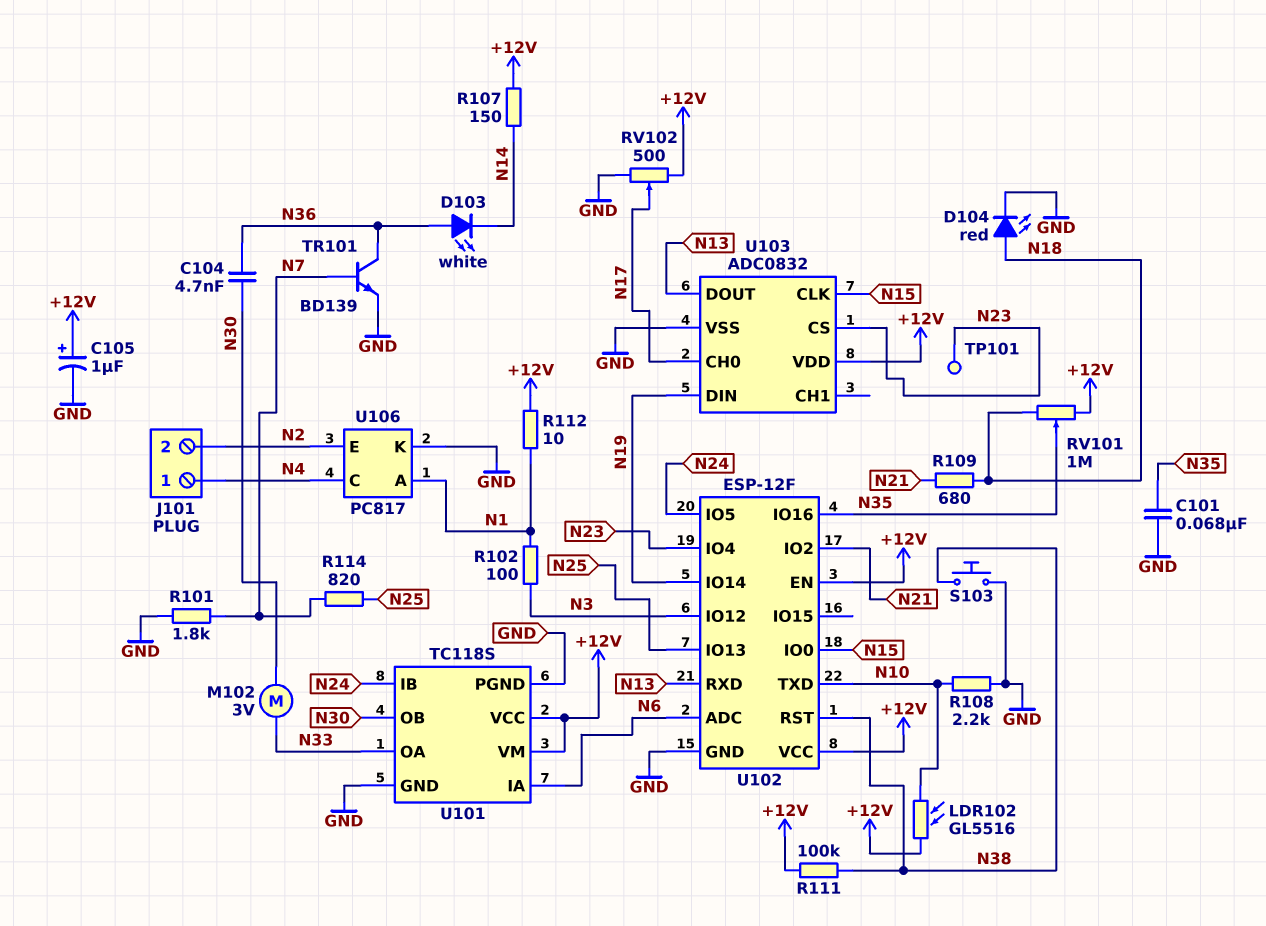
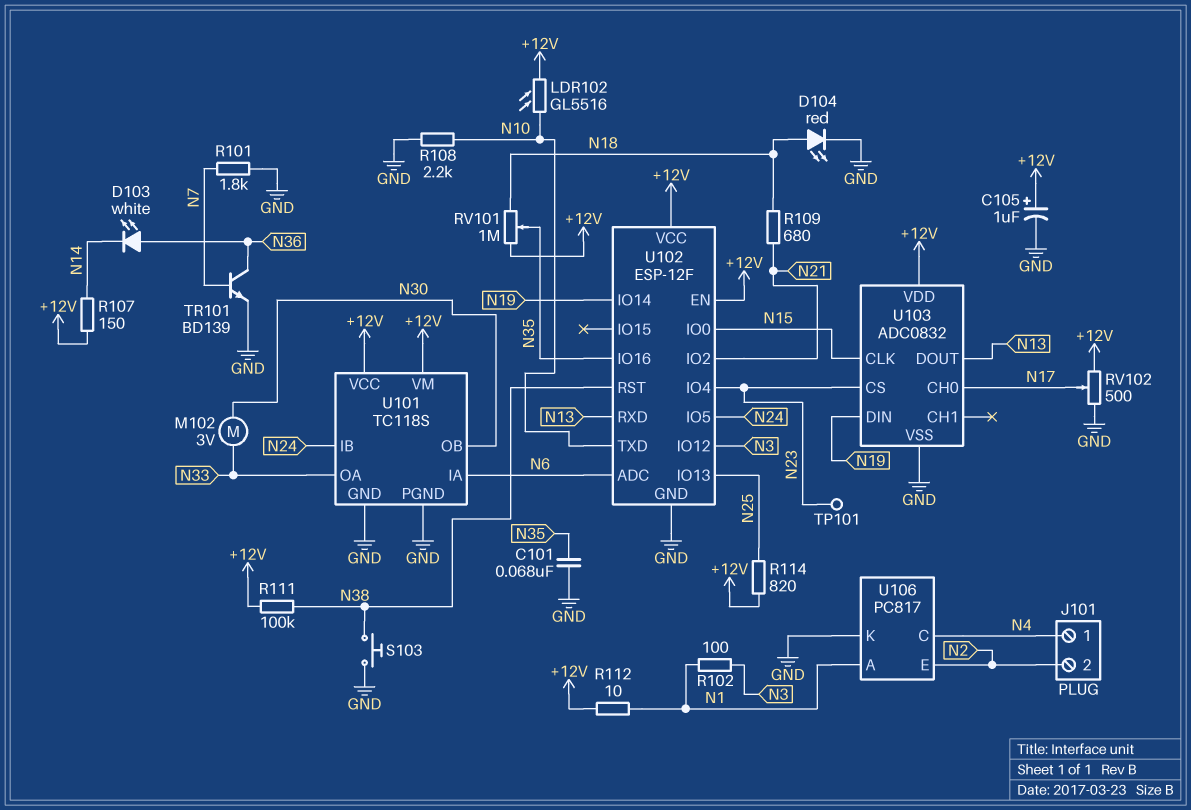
C104: 4.7nF (N30, N36) -> none
R114: 820 (N7, N25) -> 820 (+12V, N25)

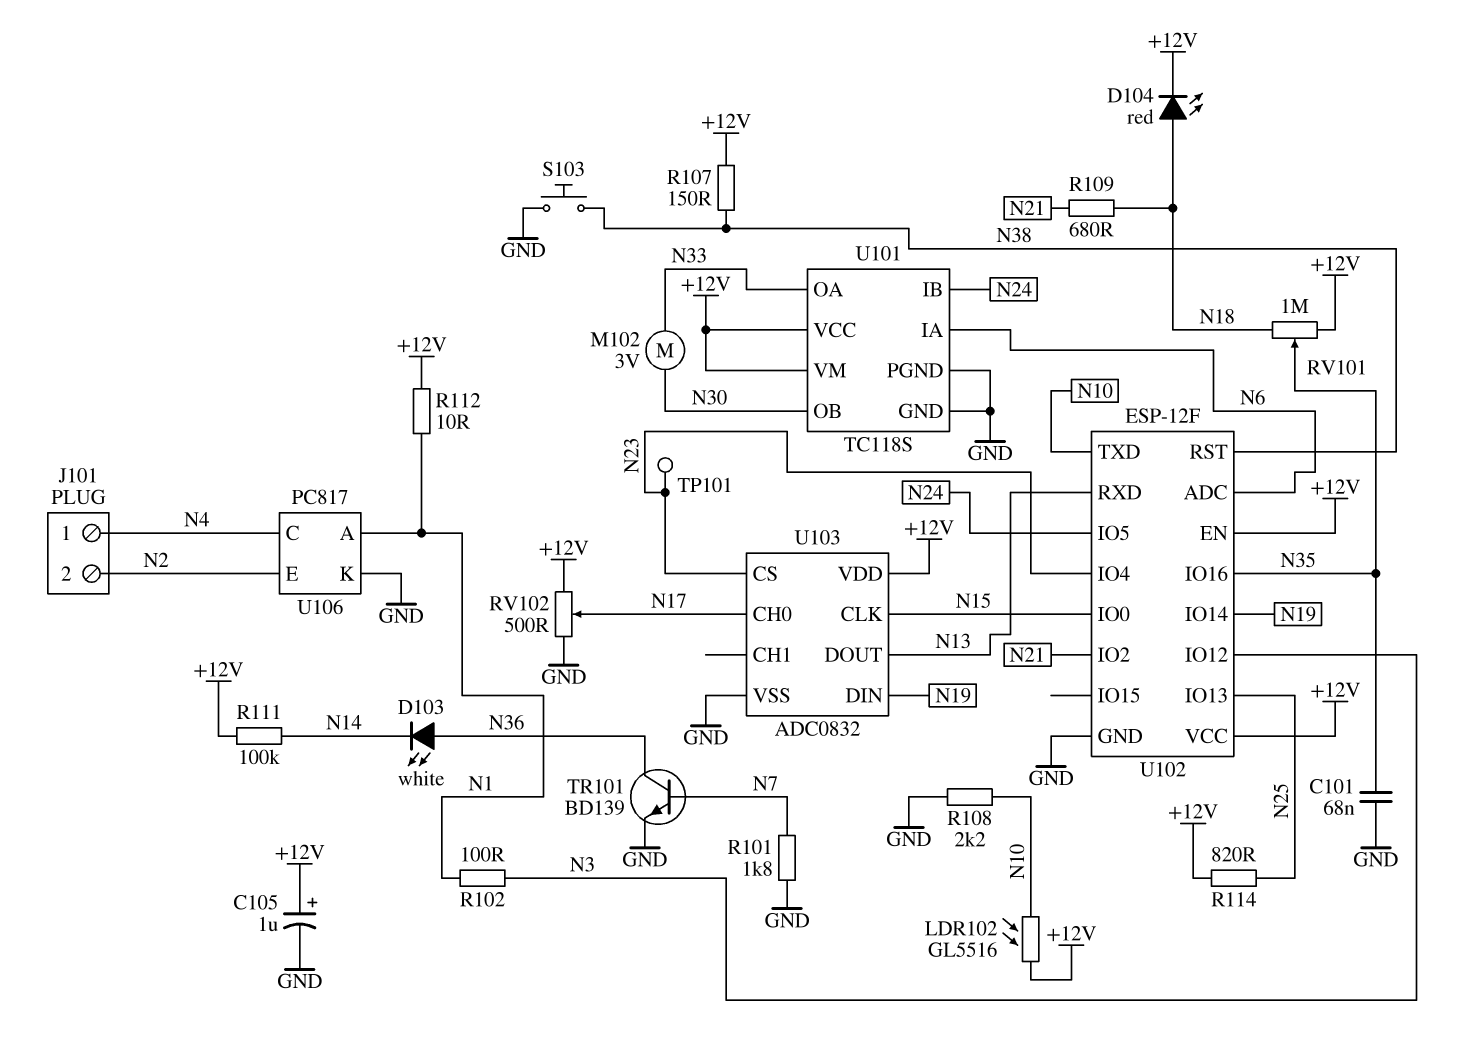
D104: LED red (A N18, K GND) -> LED red (A N18, K +12V)
R107: 150 (+12V, N14) -> 150 (+12V, N38)
R111: 100k (+12V, N38) -> 100k (+12V, N14)

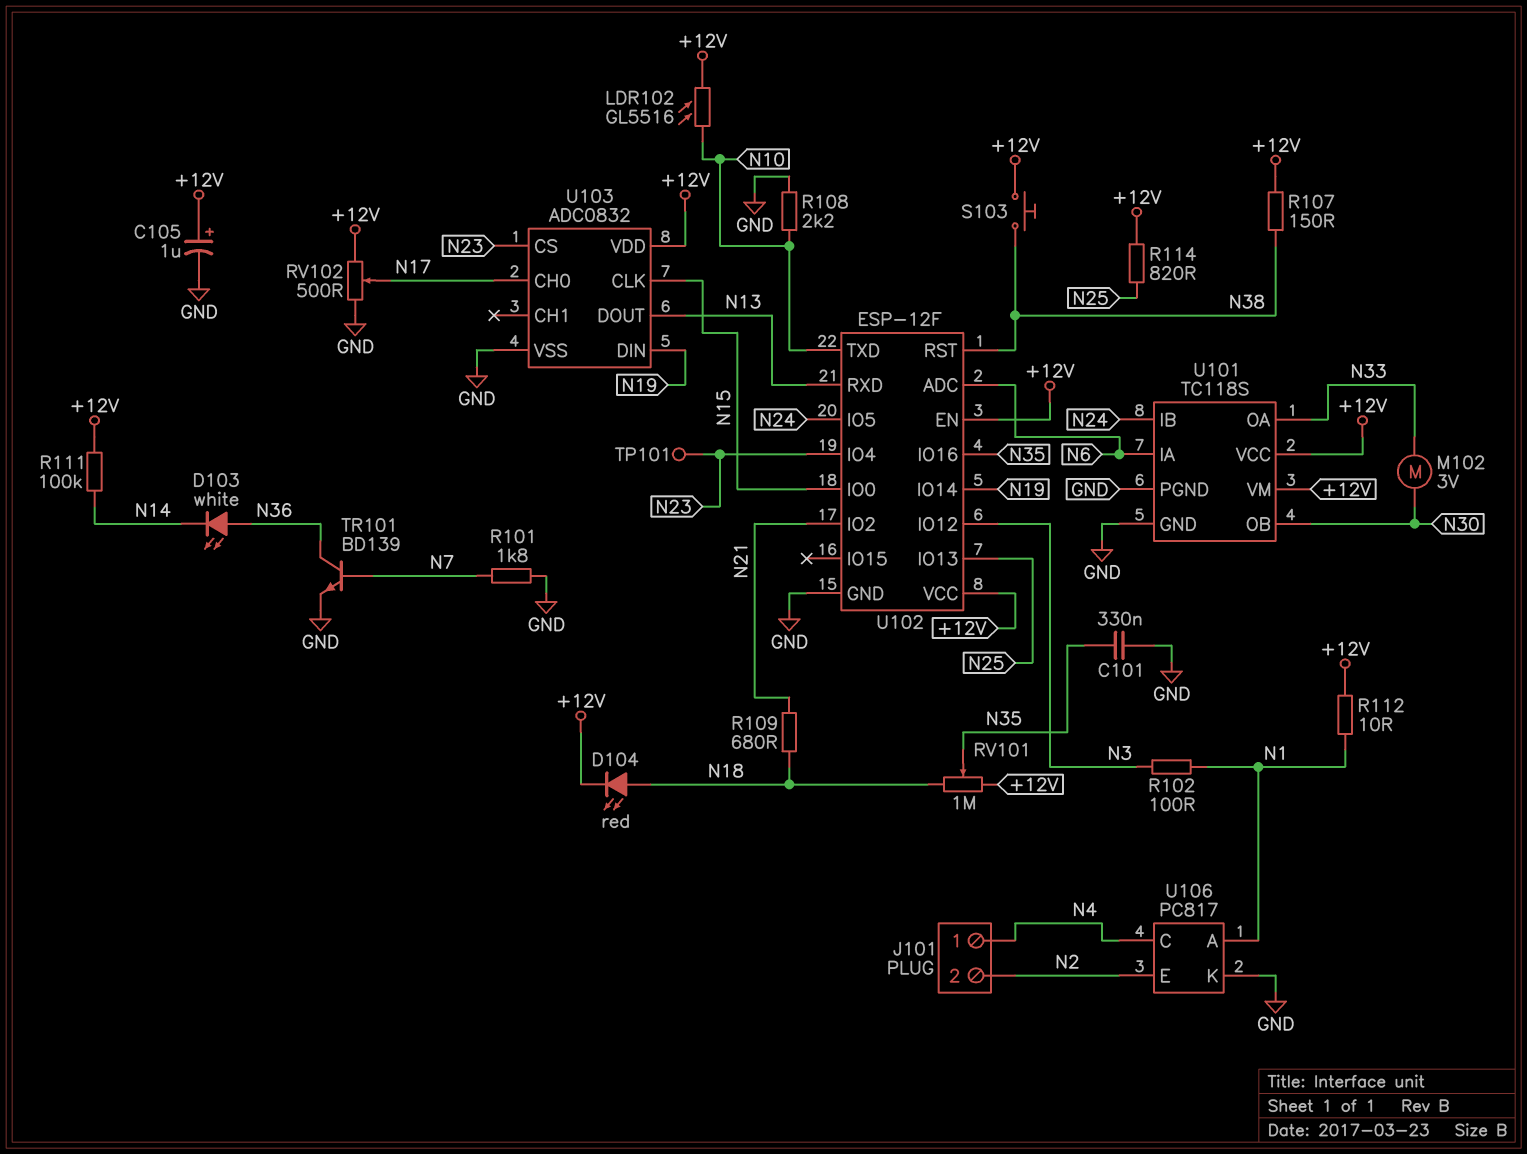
C101: 68nF (GND, N35) -> 330nF (GND, N35)
S103: button (GND, N38) -> button (+12V, N38)

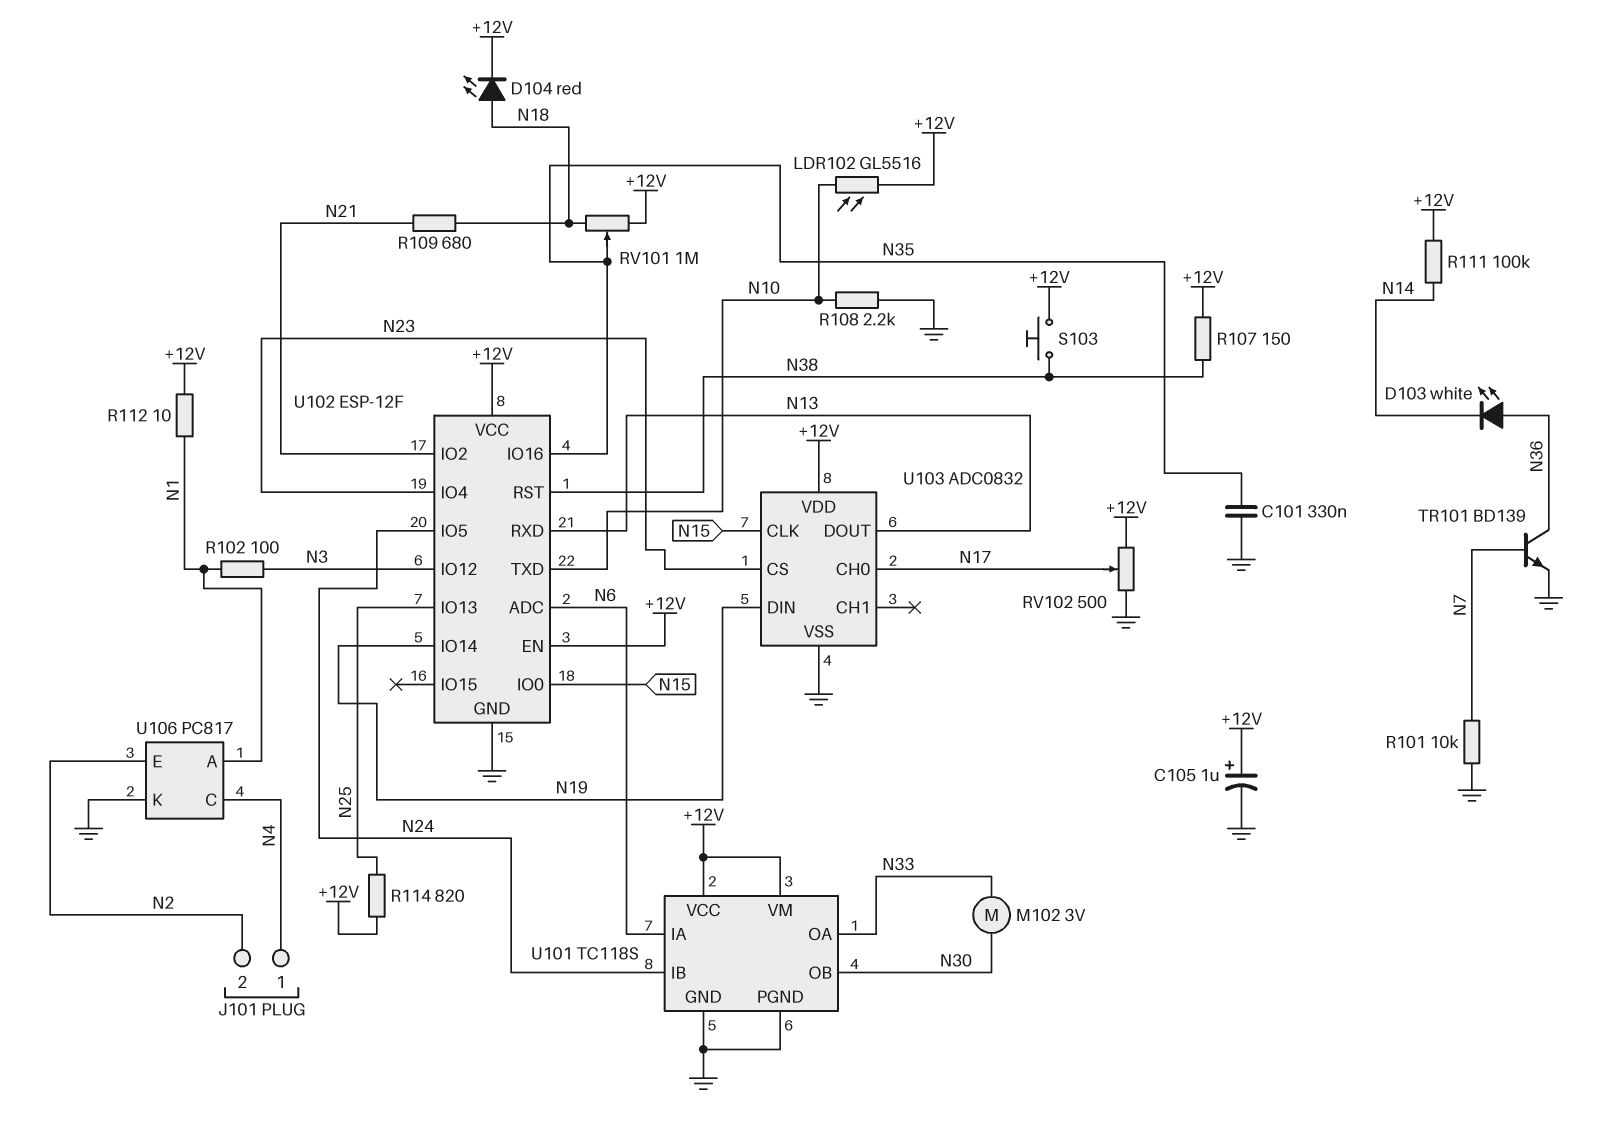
R101: 1.8k (GND, N7) -> 10k (GND, N7)
TP101: test point (N23) -> none

